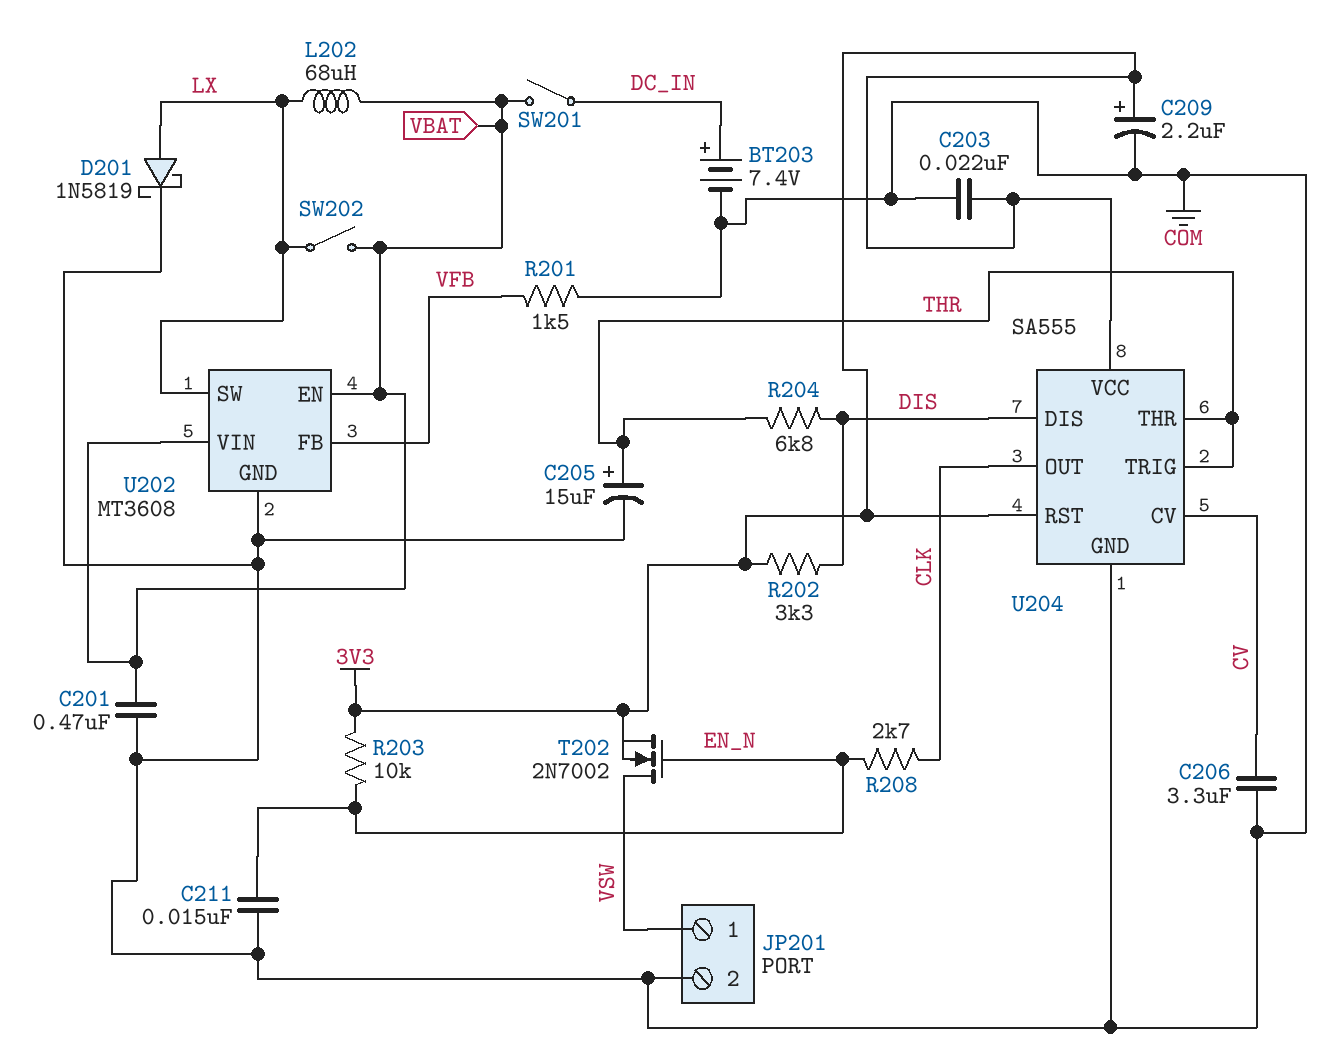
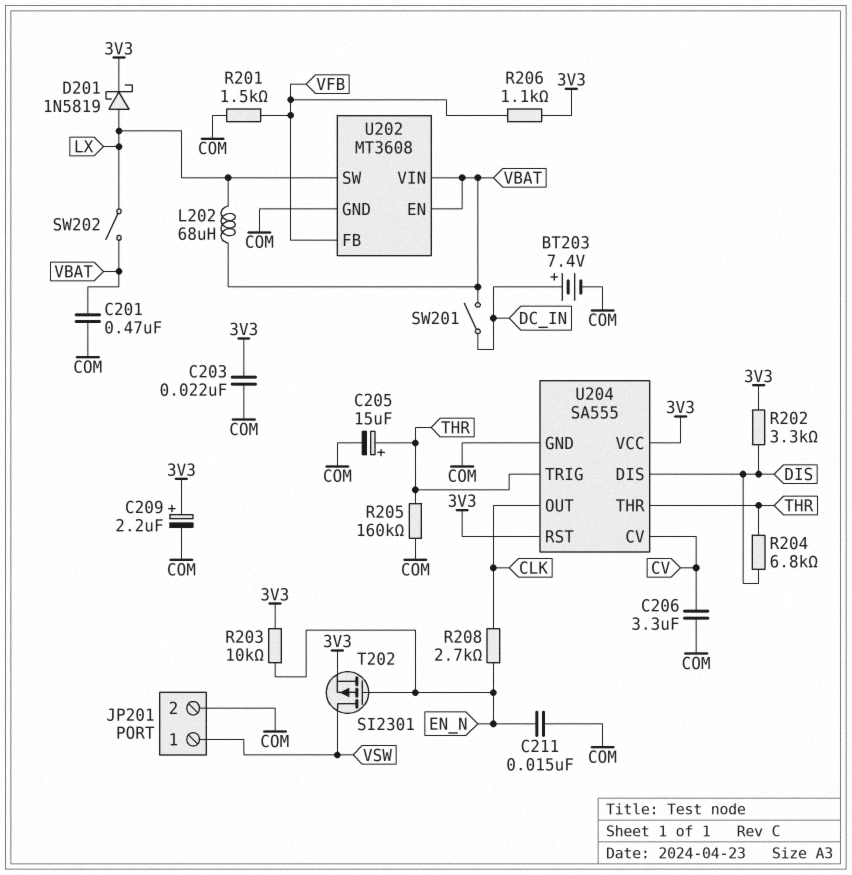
D201: schottky 1N5819 (A LX, K COM) -> schottky 1N5819 (A LX, K 3V3)
R205: none -> 160k (COM, THR)
R206: none -> 1.1k (3V3, VFB)
T202: NMOS 2N7002 (G EN_N, D VSW, S 3V3) -> PMOS SI2301 (G EN_N, D VSW, S 3V3)

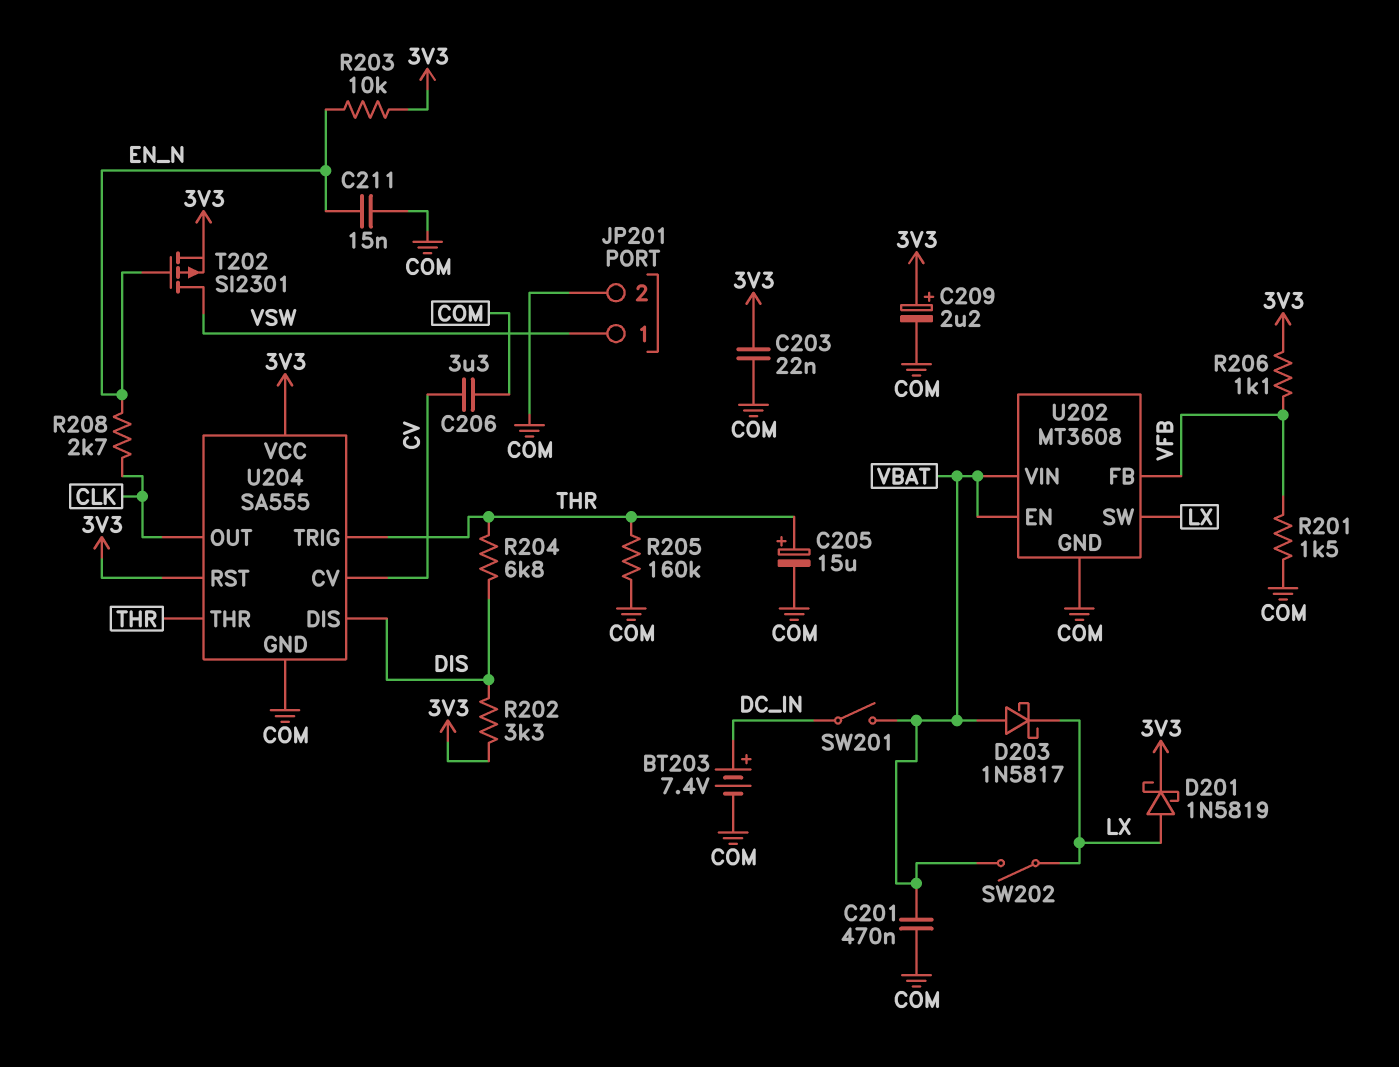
D203: none -> schottky 1N5817 (A VBAT, K LX)
L202: 68uH (LX, VBAT) -> none

